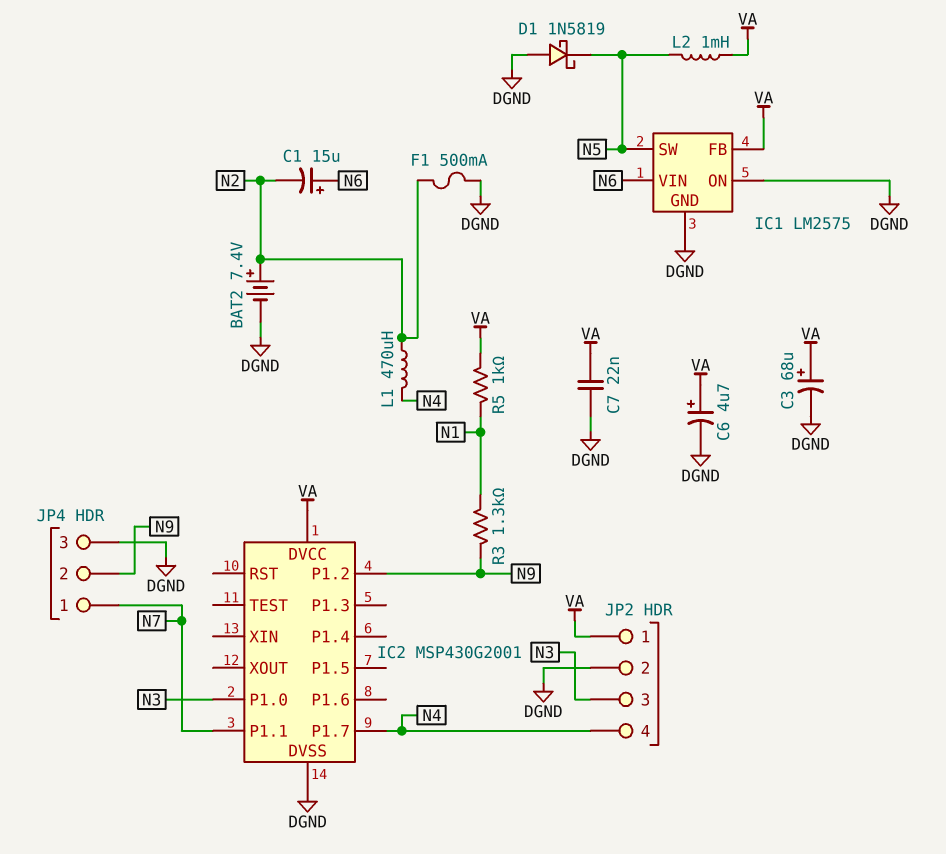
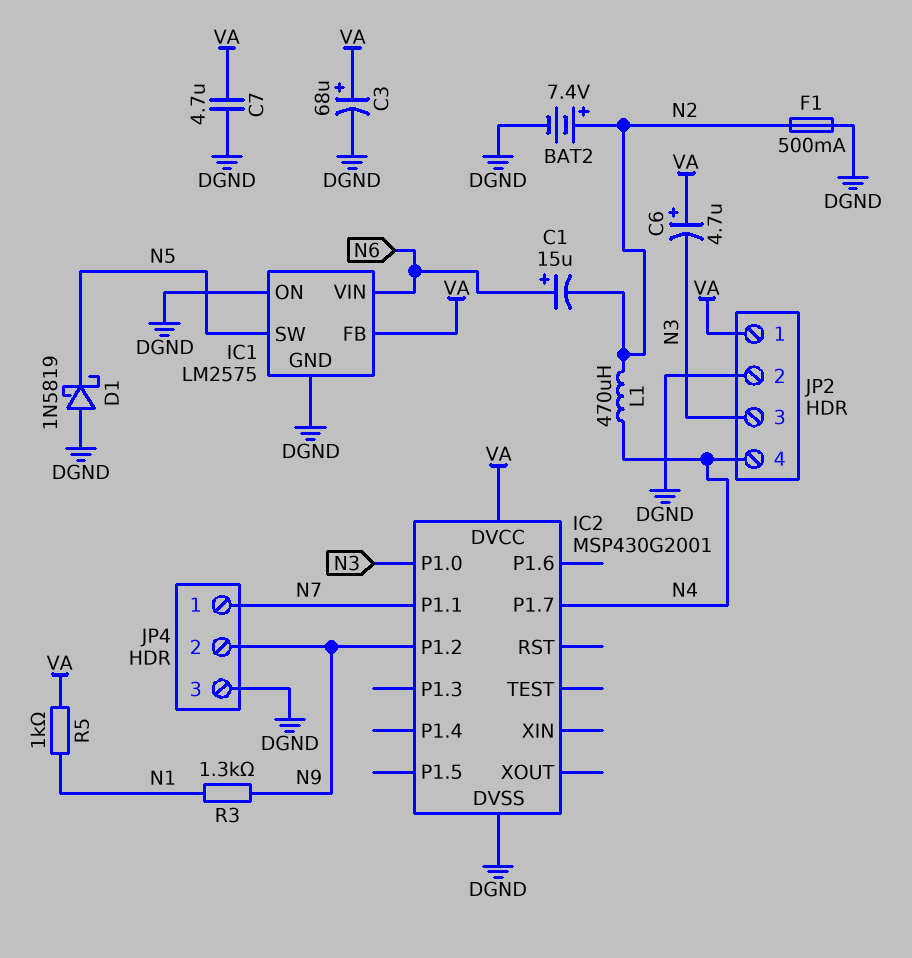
C6: 4.7uF (plus VA, minus DGND) -> 4.7uF (plus VA, minus N3)
C7: 22nF (DGND, VA) -> 4.7uF (DGND, VA)
L2: 1mH (N5, VA) -> none

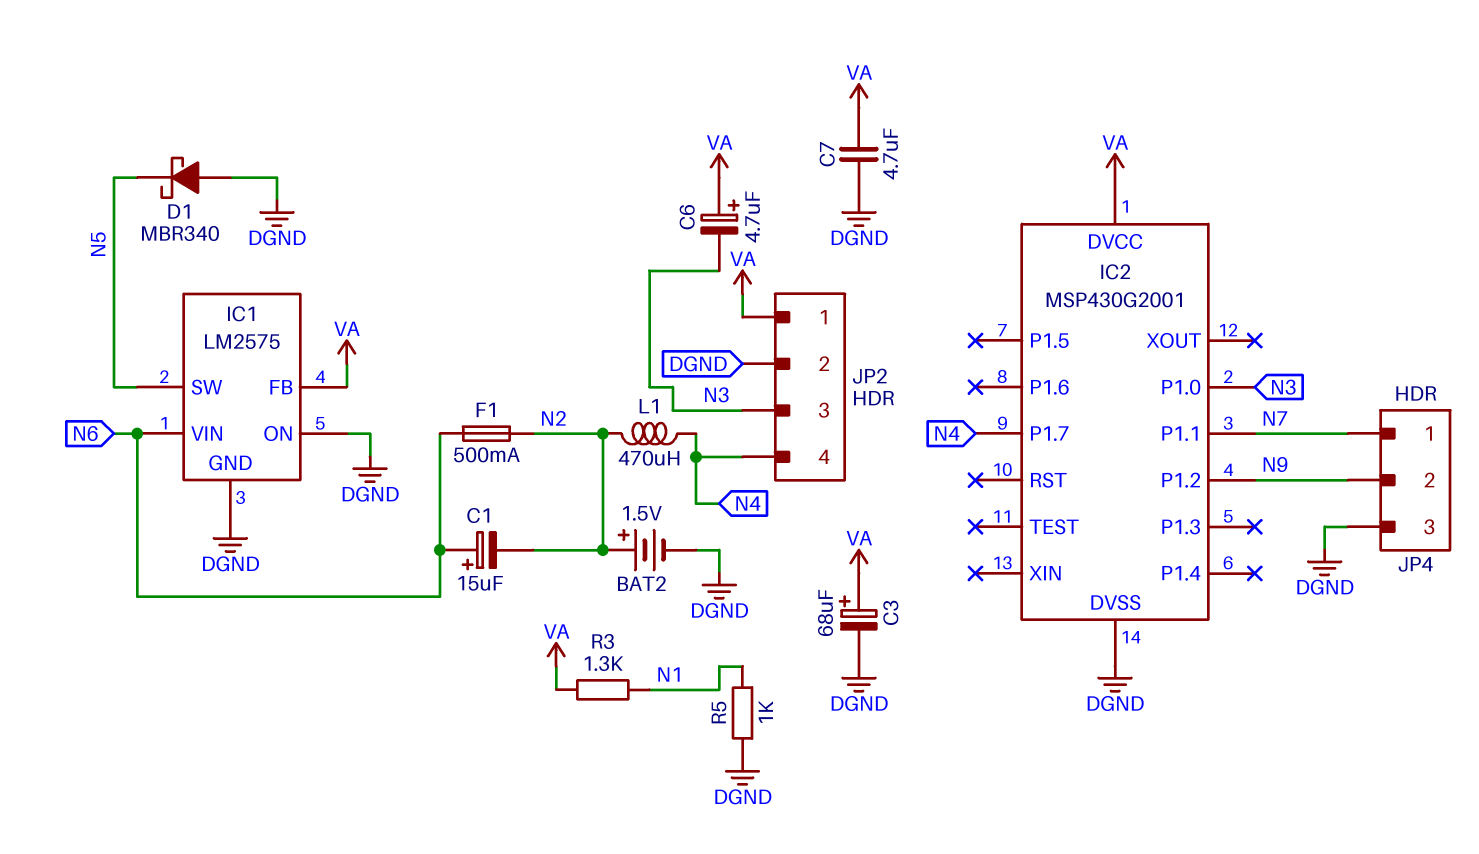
BAT2: 7.4V (plus N2, minus DGND) -> 1.5V (plus N2, minus DGND)
D1: schottky 1N5819 (A DGND, K N5) -> schottky MBR340 (A DGND, K N5)
F1: 500mA (DGND, N2) -> 500mA (N2, N6)
R3: 1.3k (N1, N9) -> 1.3k (N1, VA)
R5: 1k (N1, VA) -> 1k (DGND, N1)

